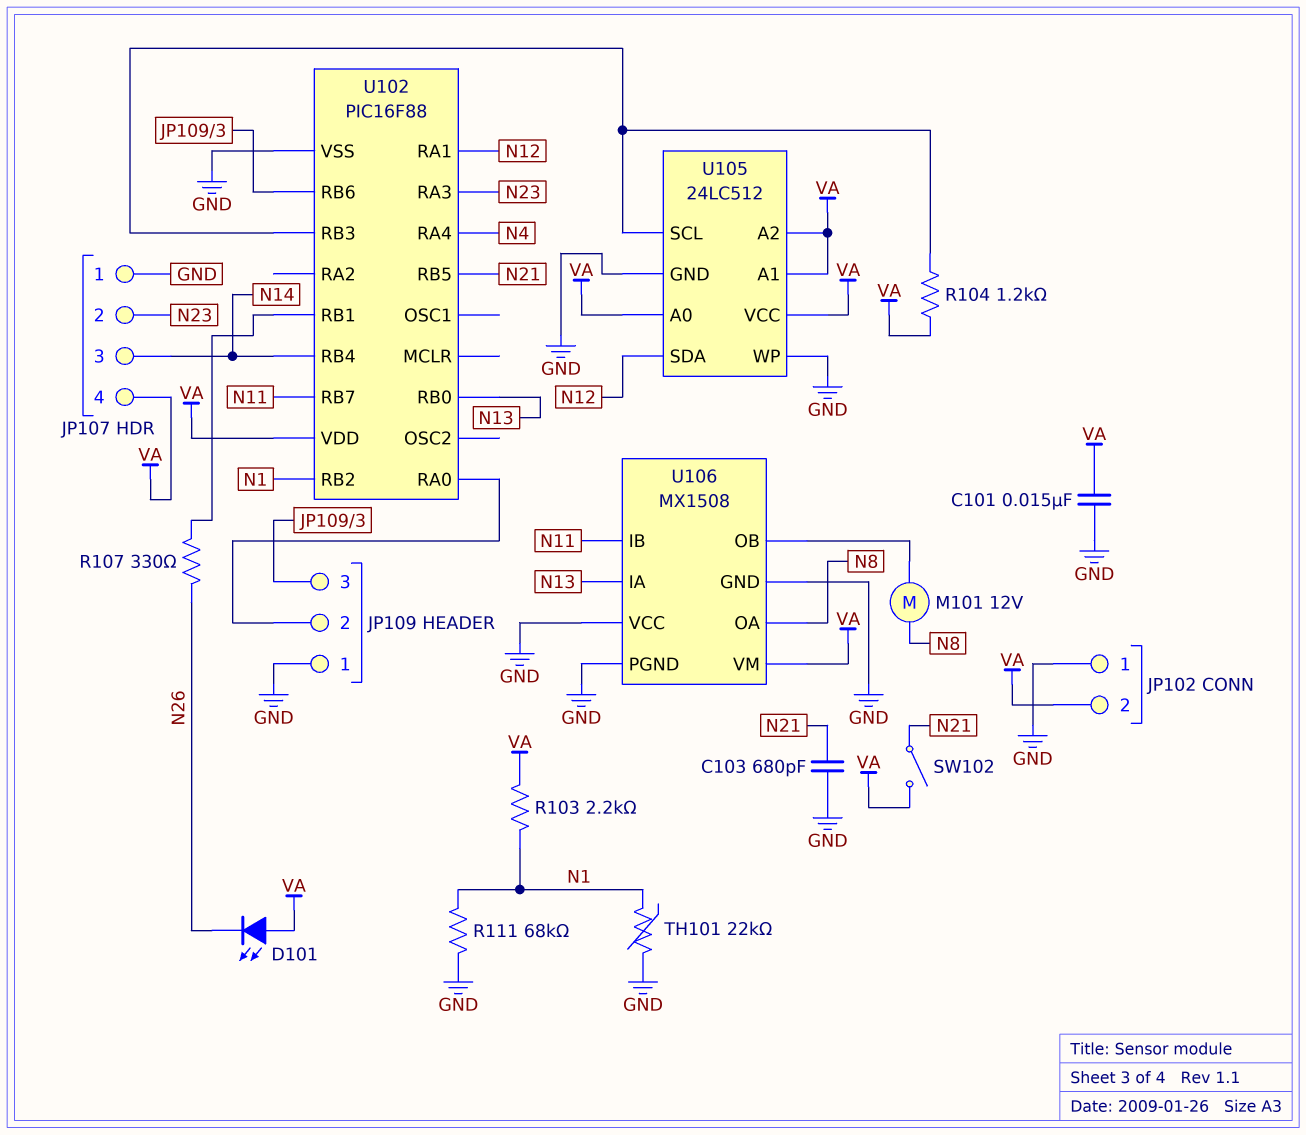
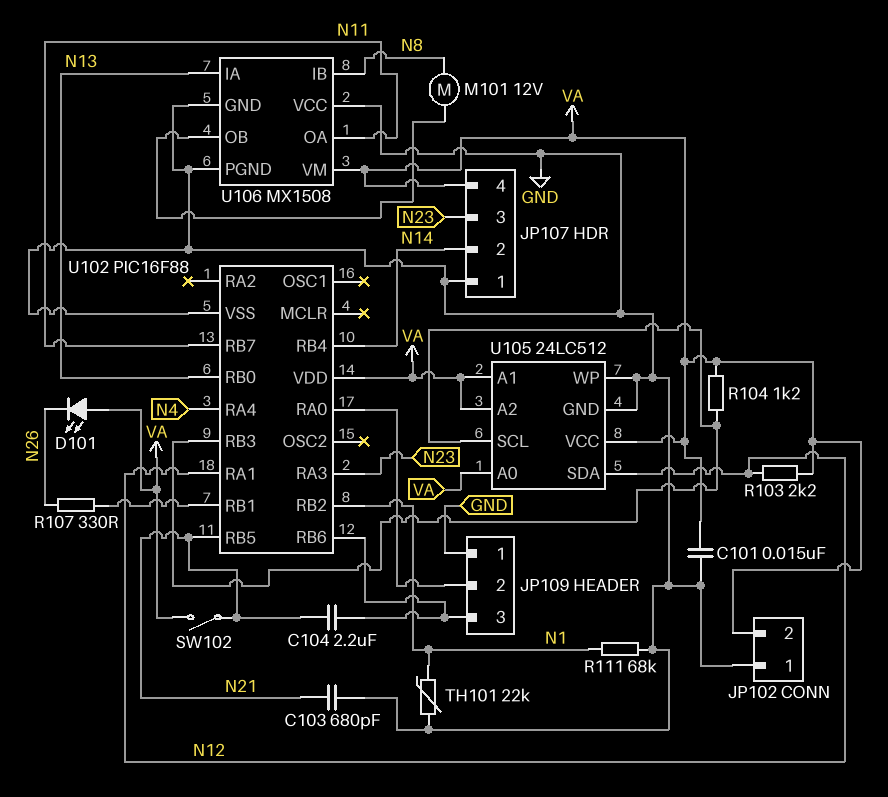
C104: none -> 2.2uF (JP109/3, N21)
JP107 pin 2: N23 -> N14
JP107 pin 3: N14 -> N23
R103: 2.2k (N1, VA) -> 2.2k (N12, VA)
U106 pin IB: N11 -> N8
U106 pin OA: N8 -> N11

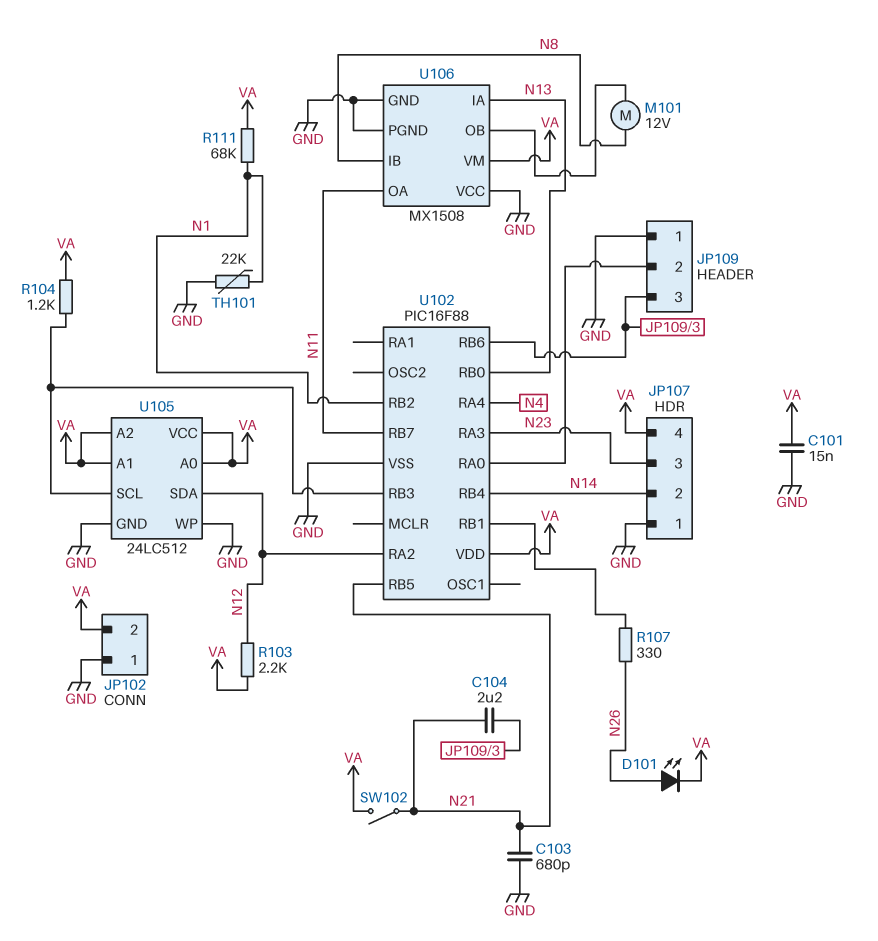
D101: LED (A VA, K N26) -> LED (A N26, K VA)
R111: 68k (GND, N1) -> 68k (N1, VA)
U102 pin RA1: N12 -> none
U102 pin RA2: none -> N12

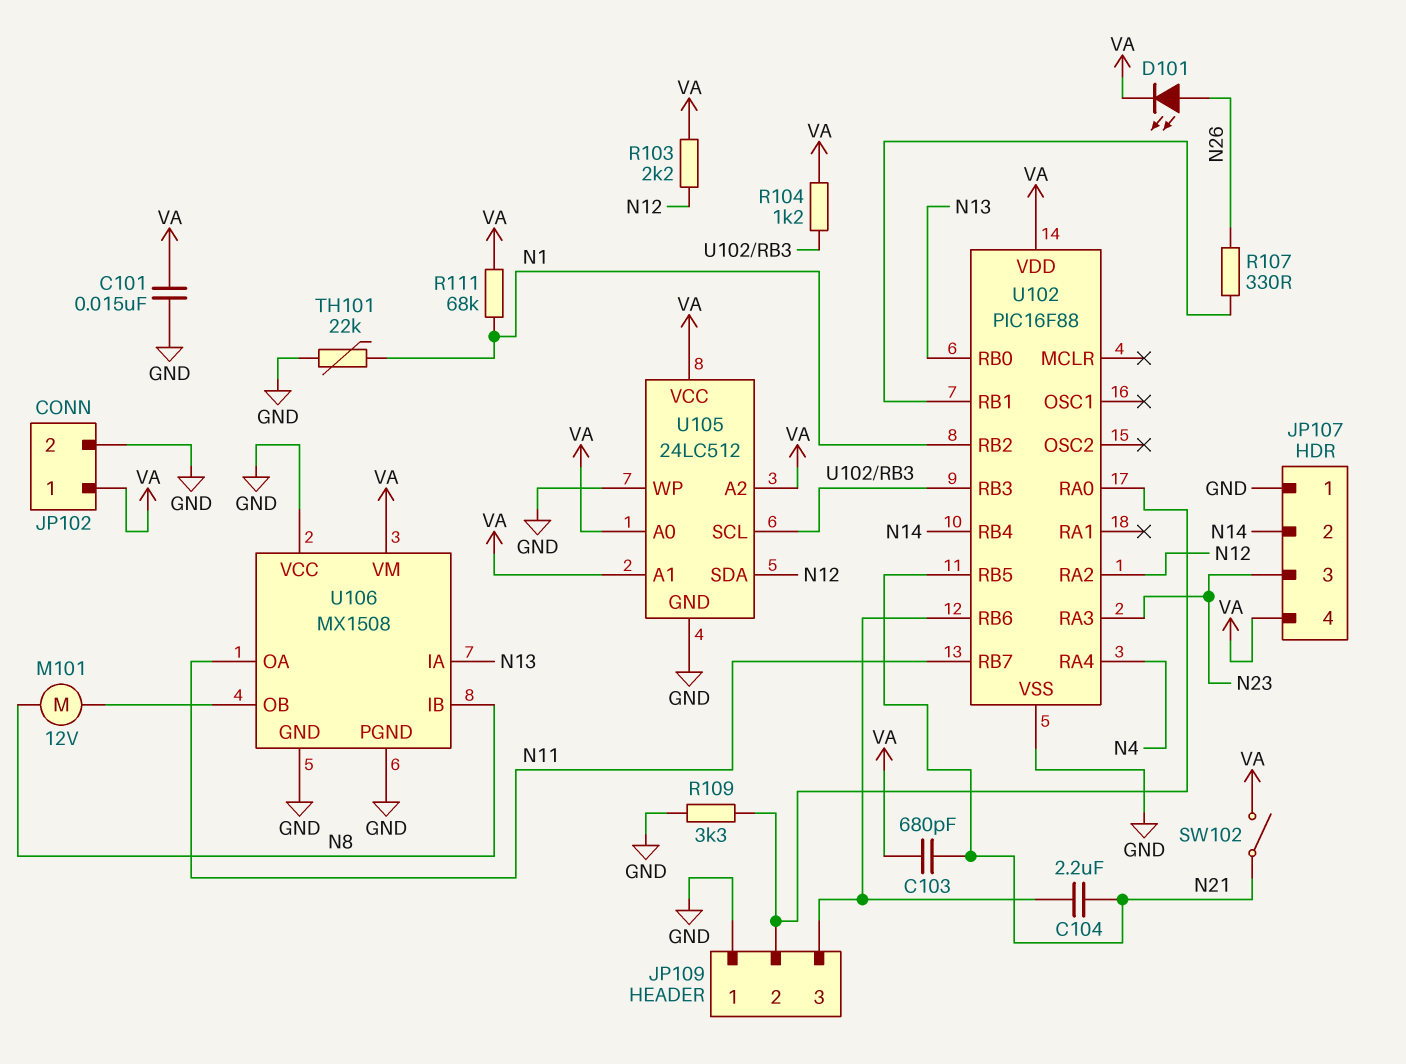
C103: 680pF (GND, N21) -> 680pF (N21, VA)
JP102 pin 1: GND -> VA
JP102 pin 2: VA -> GND
R109: none -> 3.3k (GND, JP109/2)

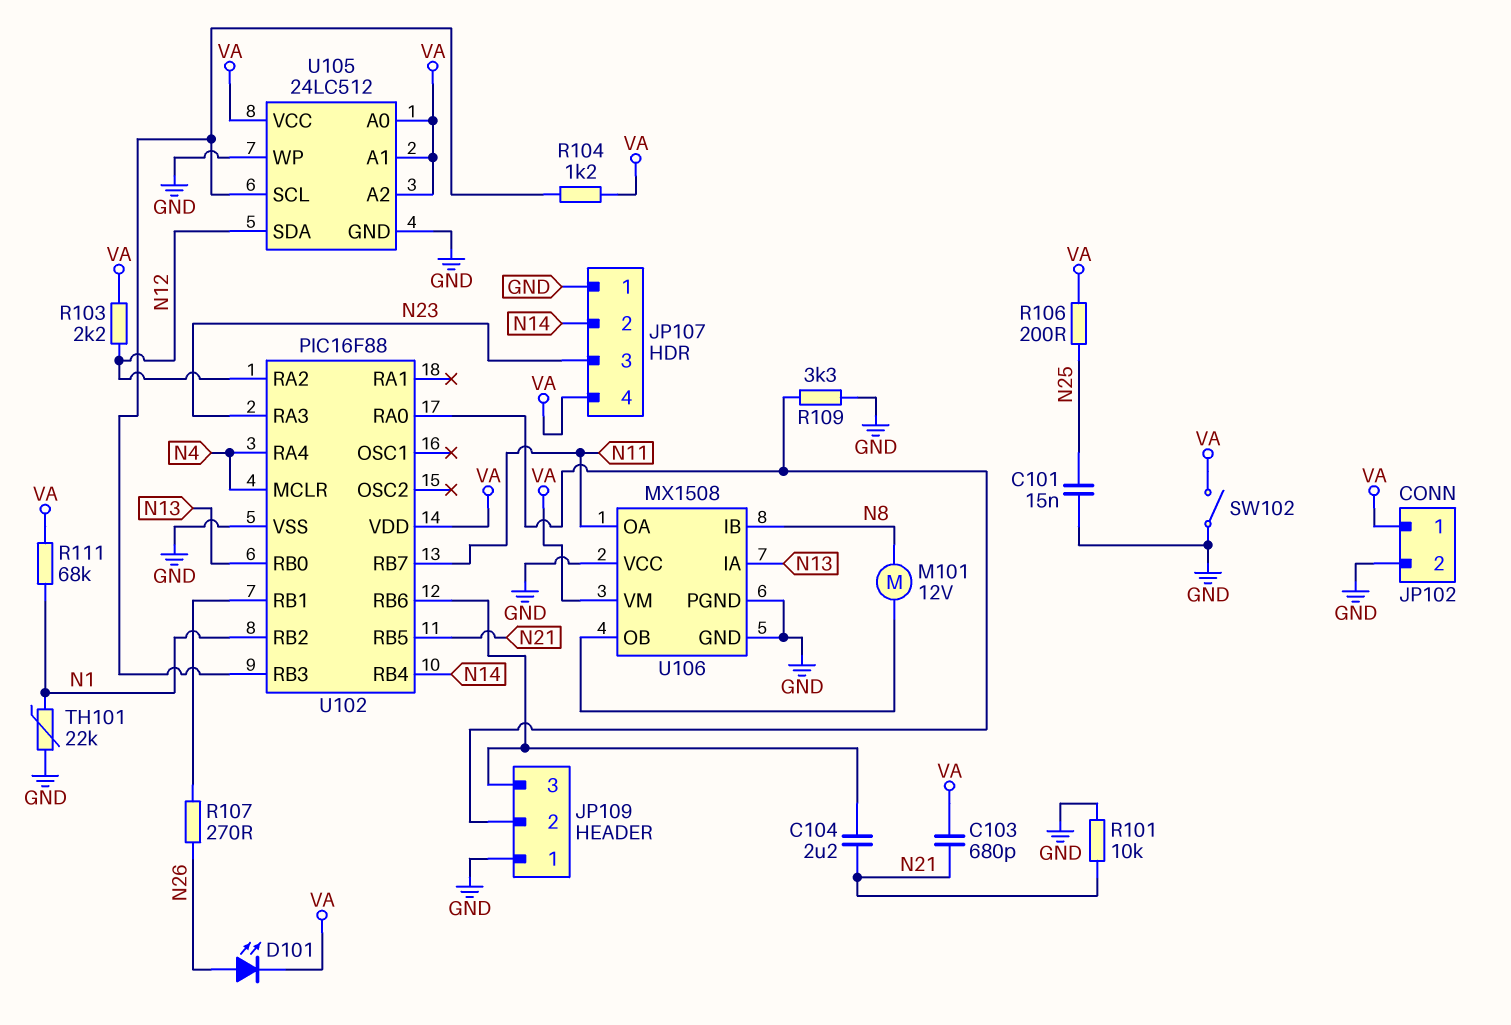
C101: 15nF (GND, VA) -> 15nF (GND, N25)
R101: none -> 10k (GND, N21)
R106: none -> 200 (N25, VA)
R107: 330 (N26, U102/RB1) -> 270 (N26, U102/RB1)
SW102: switch (N21, VA) -> switch (GND, VA)
U102 pin MCLR: none -> N4

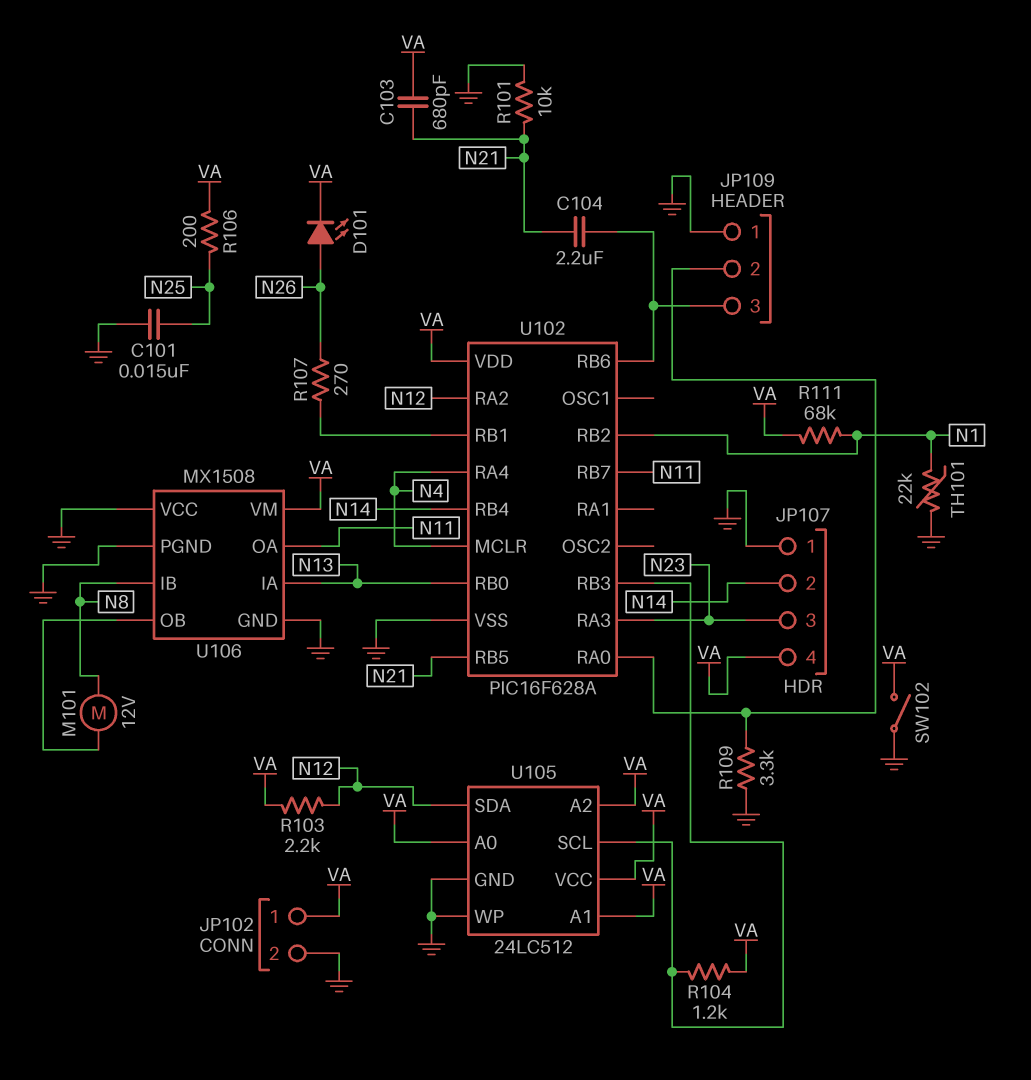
U102: PIC16F88 -> PIC16F628A

